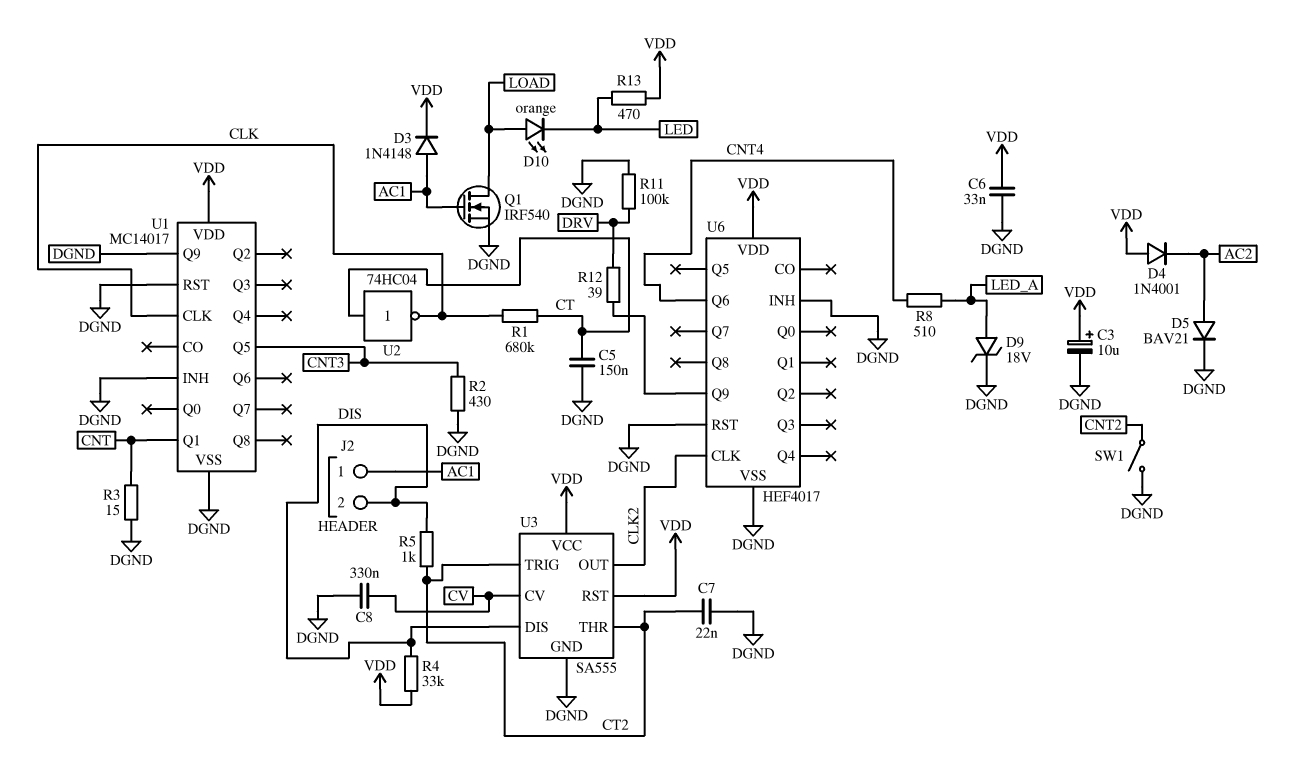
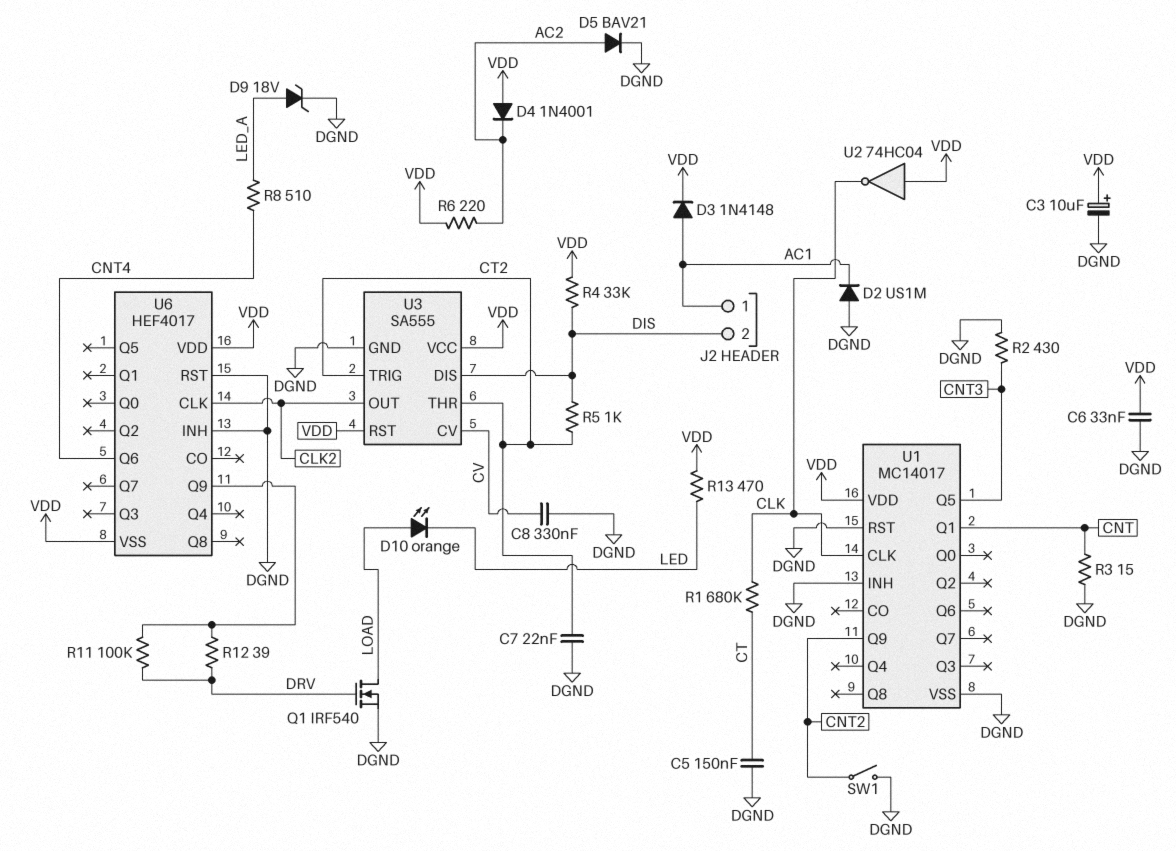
D2: none -> diode US1M (A DGND, K AC1)
Q1: NMOS IRF540 (G AC1, D LOAD, S DGND) -> NMOS IRF540 (G DRV, D LOAD, S DGND)
R6: none -> 220 (AC2, VDD)
R11: 100k (DGND, DRV) -> 100k (DRV, U6/Q9)
U1 pin Q9: DGND -> CNT2
U2: NOT 74HC04 (in CT, out CLK) -> NOT 74HC04 (in VDD, out CLK)
U6 pin VSS: DGND -> VDD

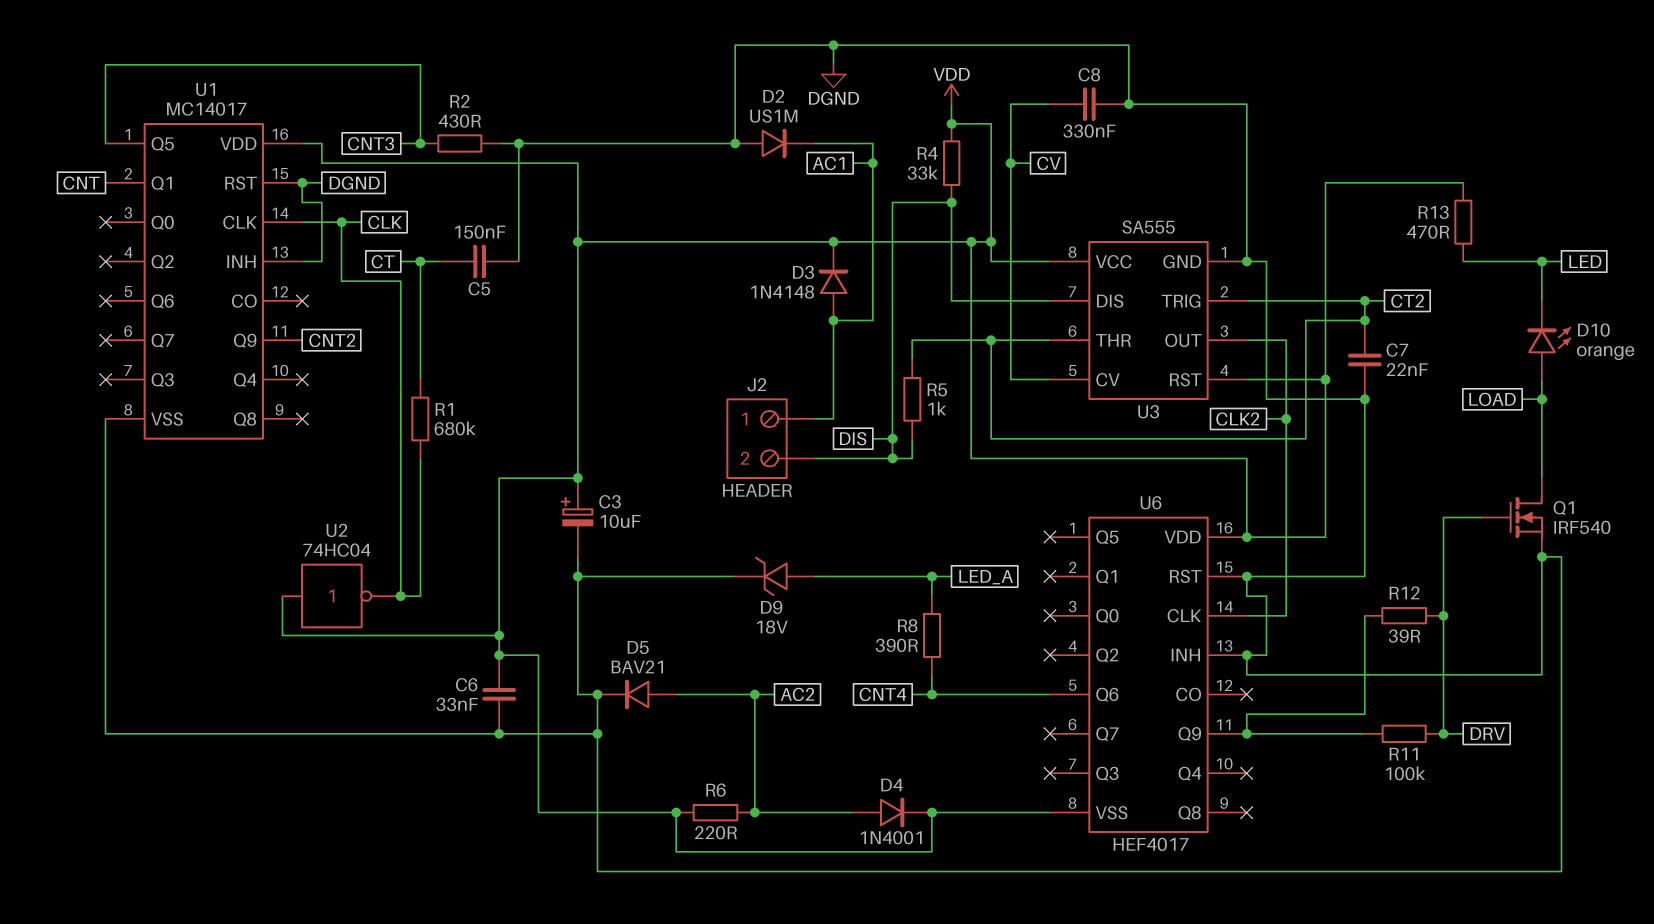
D4: diode 1N4001 (A VDD, K AC2) -> diode 1N4001 (A AC2, K VDD)
R3: 15 (CNT, DGND) -> none
R8: 510 (CNT4, LED_A) -> 390 (CNT4, LED_A)
SW1: switch (CNT2, DGND) -> none

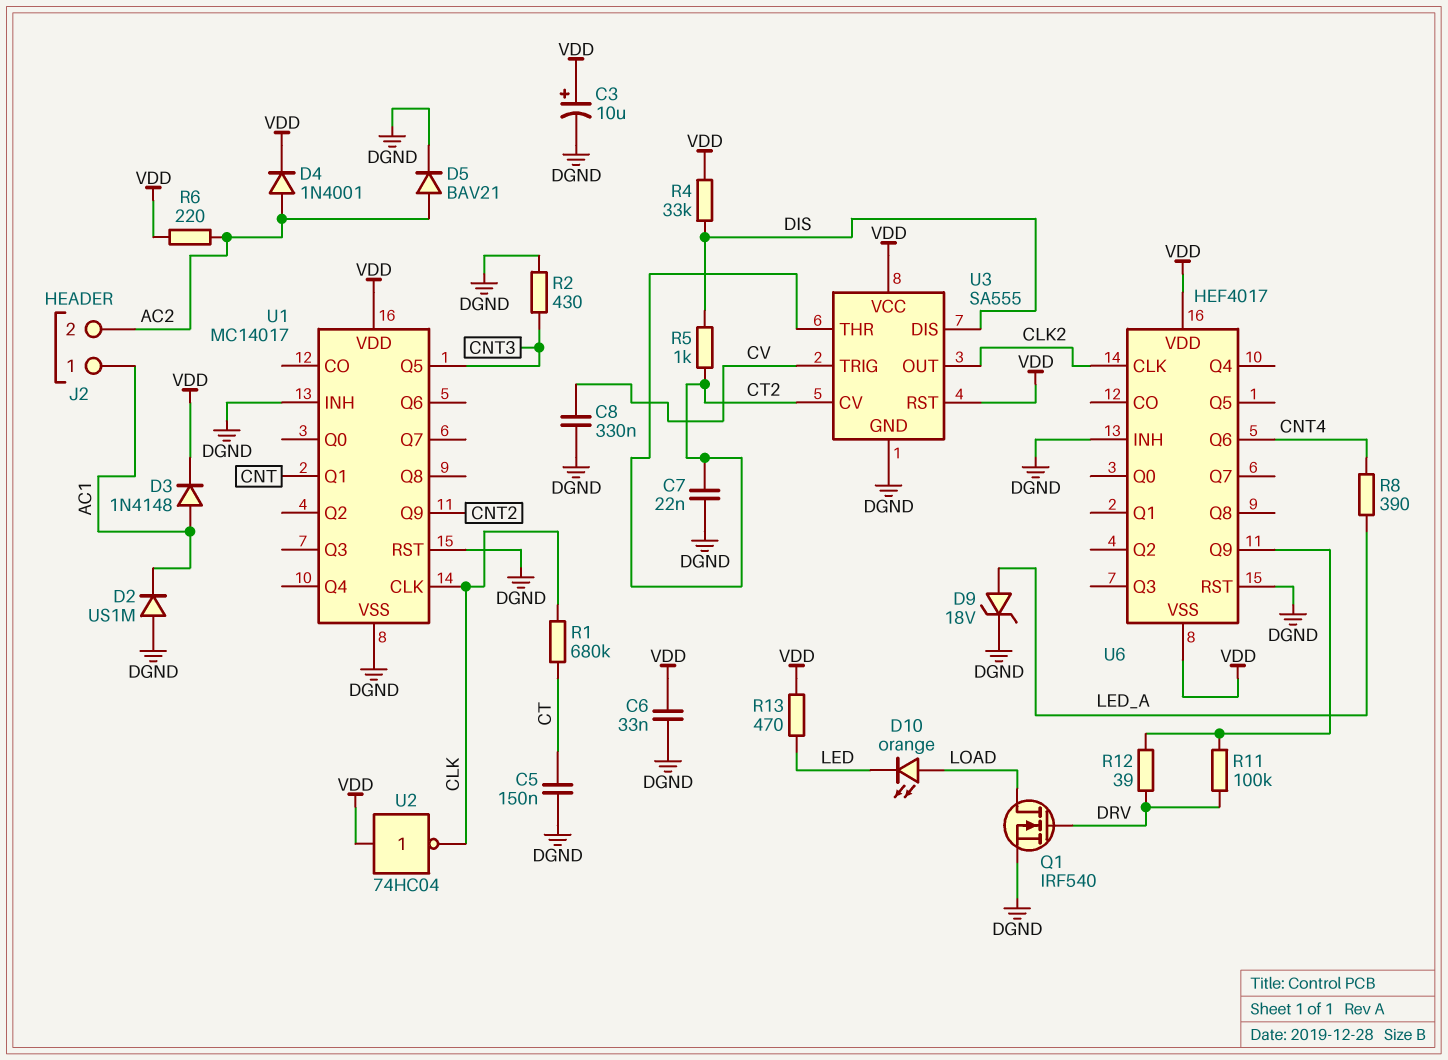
J2 pin 2: DIS -> AC2
U3 pin CV: CV -> CT2
U3 pin TRIG: CT2 -> CV

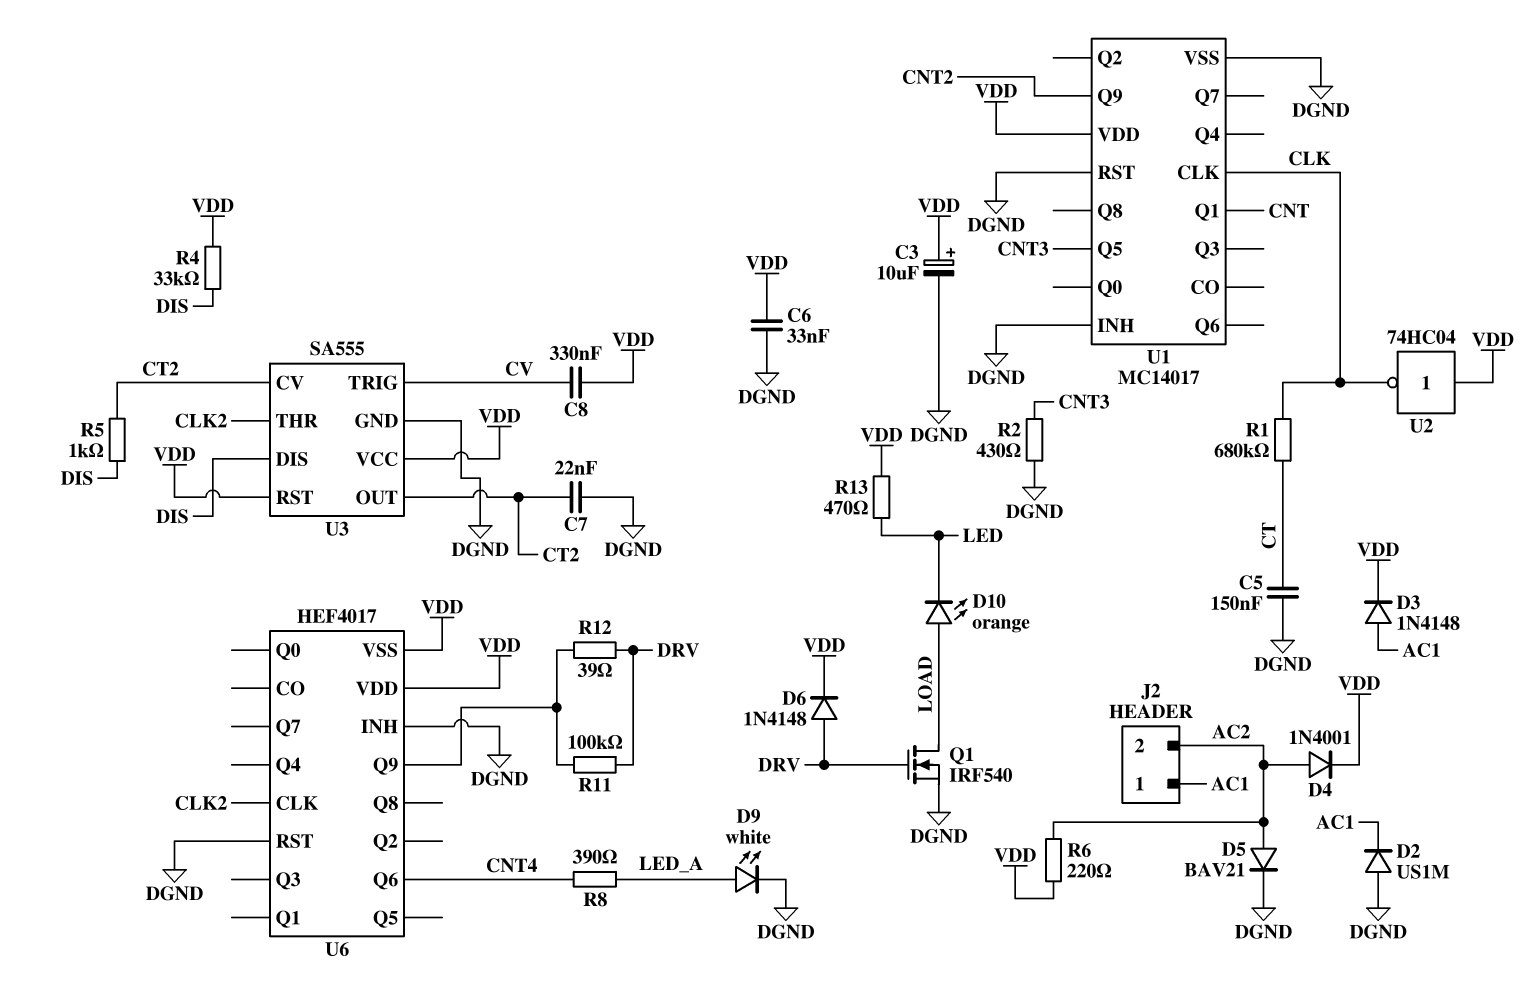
C8: 330nF (CV, DGND) -> 330nF (CV, VDD)
D6: none -> diode 1N4148 (A DRV, K VDD)
D9: zener 18V (A LED_A, K DGND) -> LED white (A LED_A, K DGND)
U3 pin OUT: CLK2 -> CT2
U3 pin THR: CT2 -> CLK2

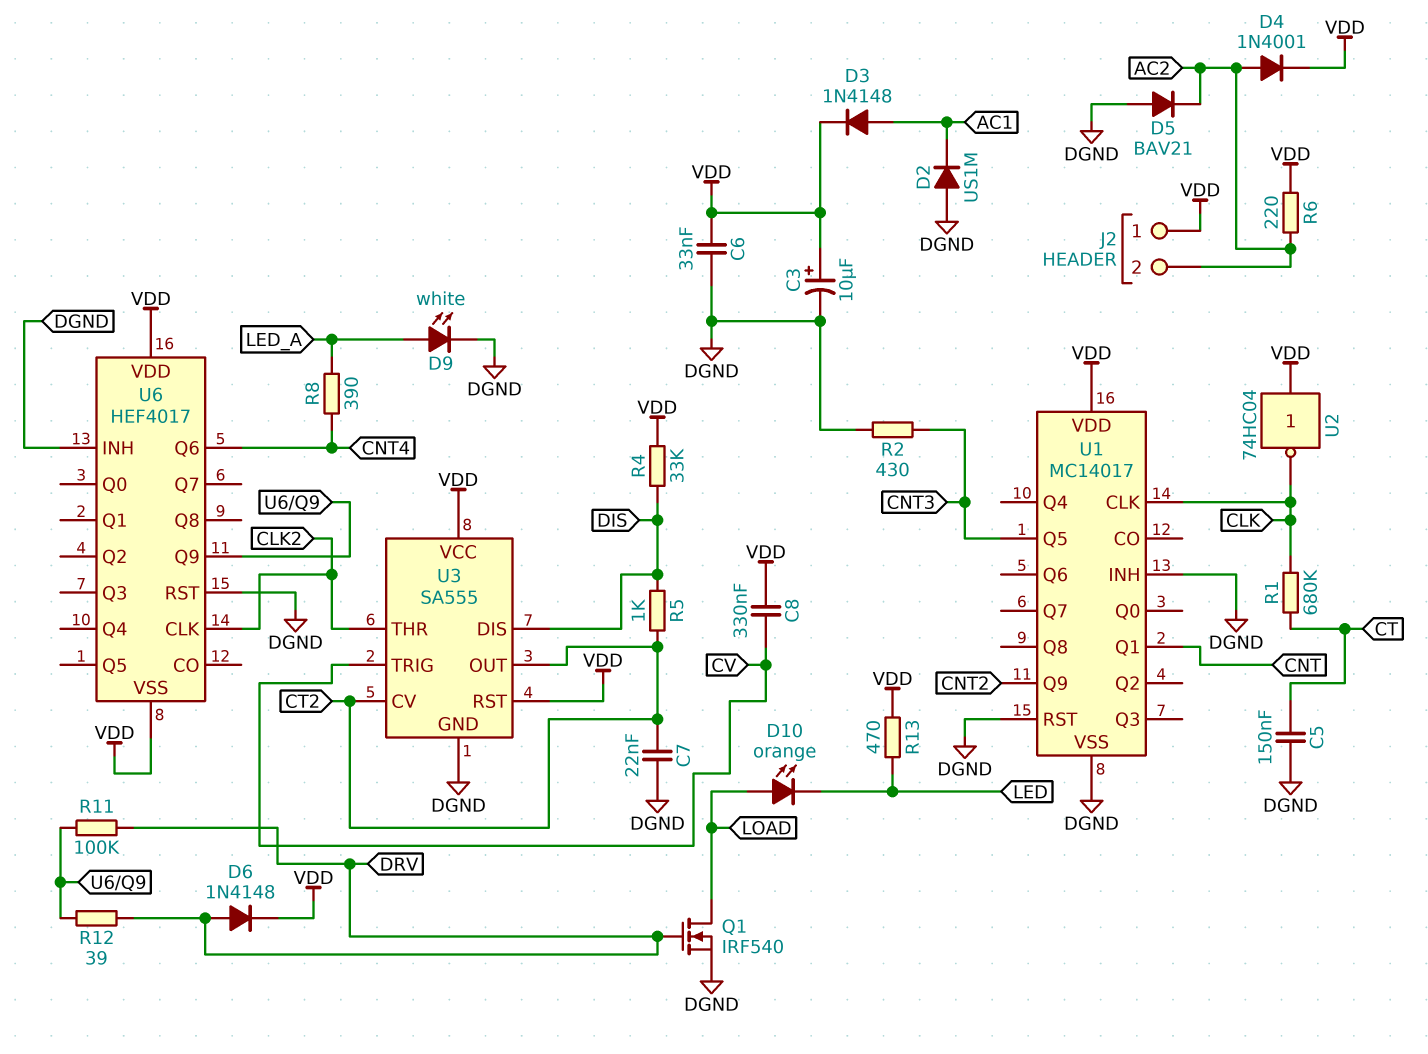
D5: diode BAV21 (A AC2, K DGND) -> diode BAV21 (A DGND, K AC2)
J2 pin 1: AC1 -> VDD

